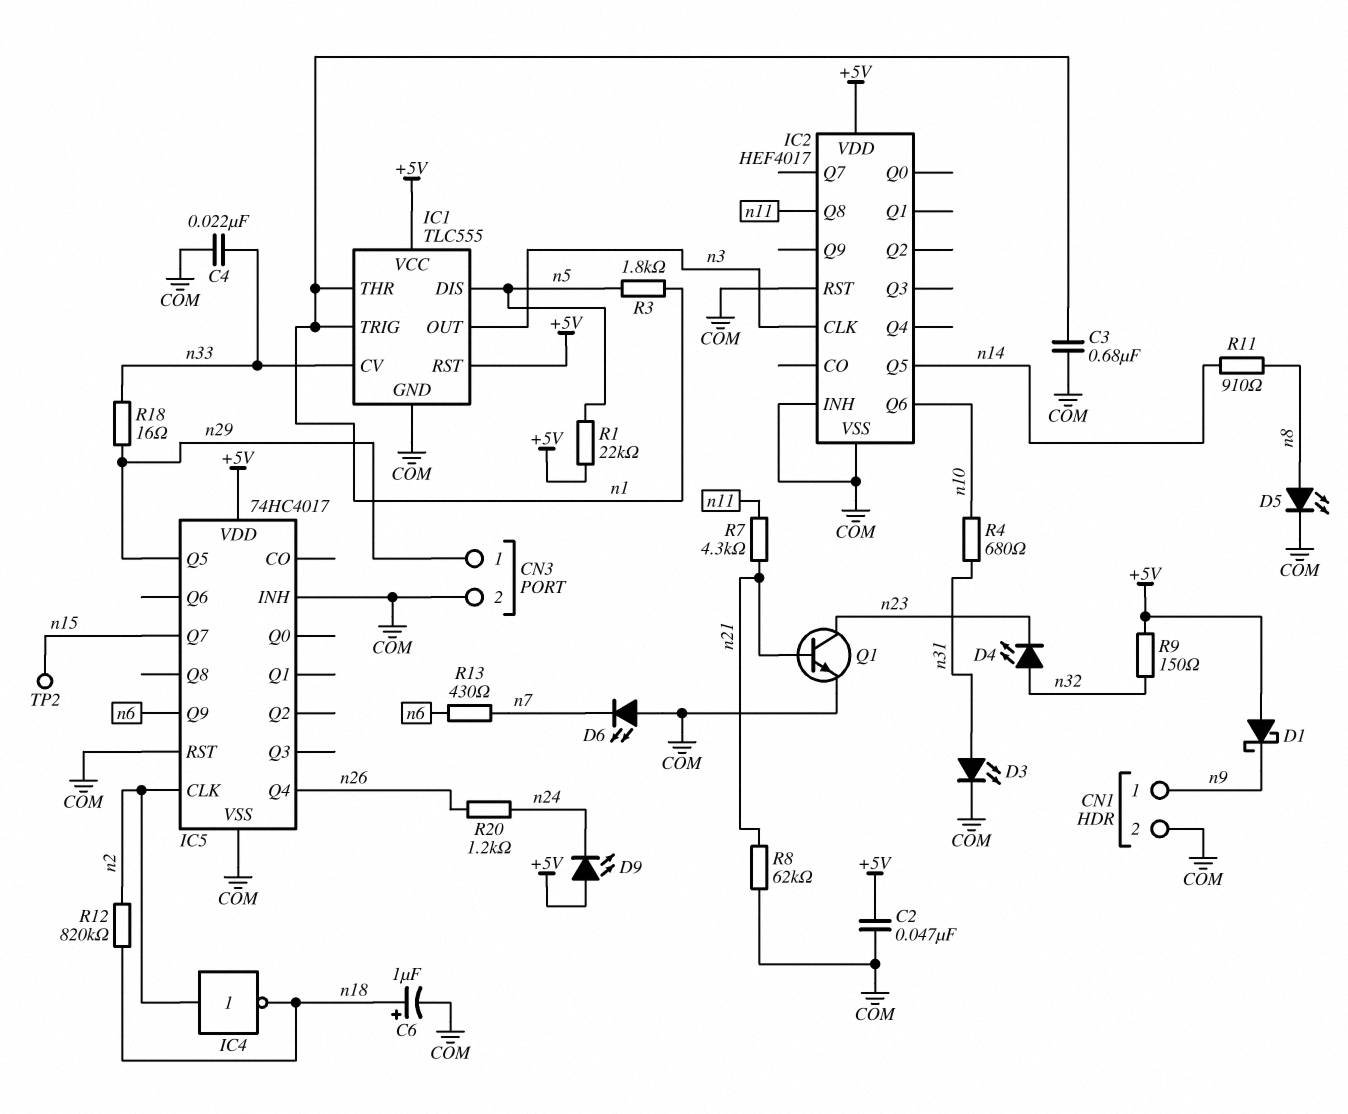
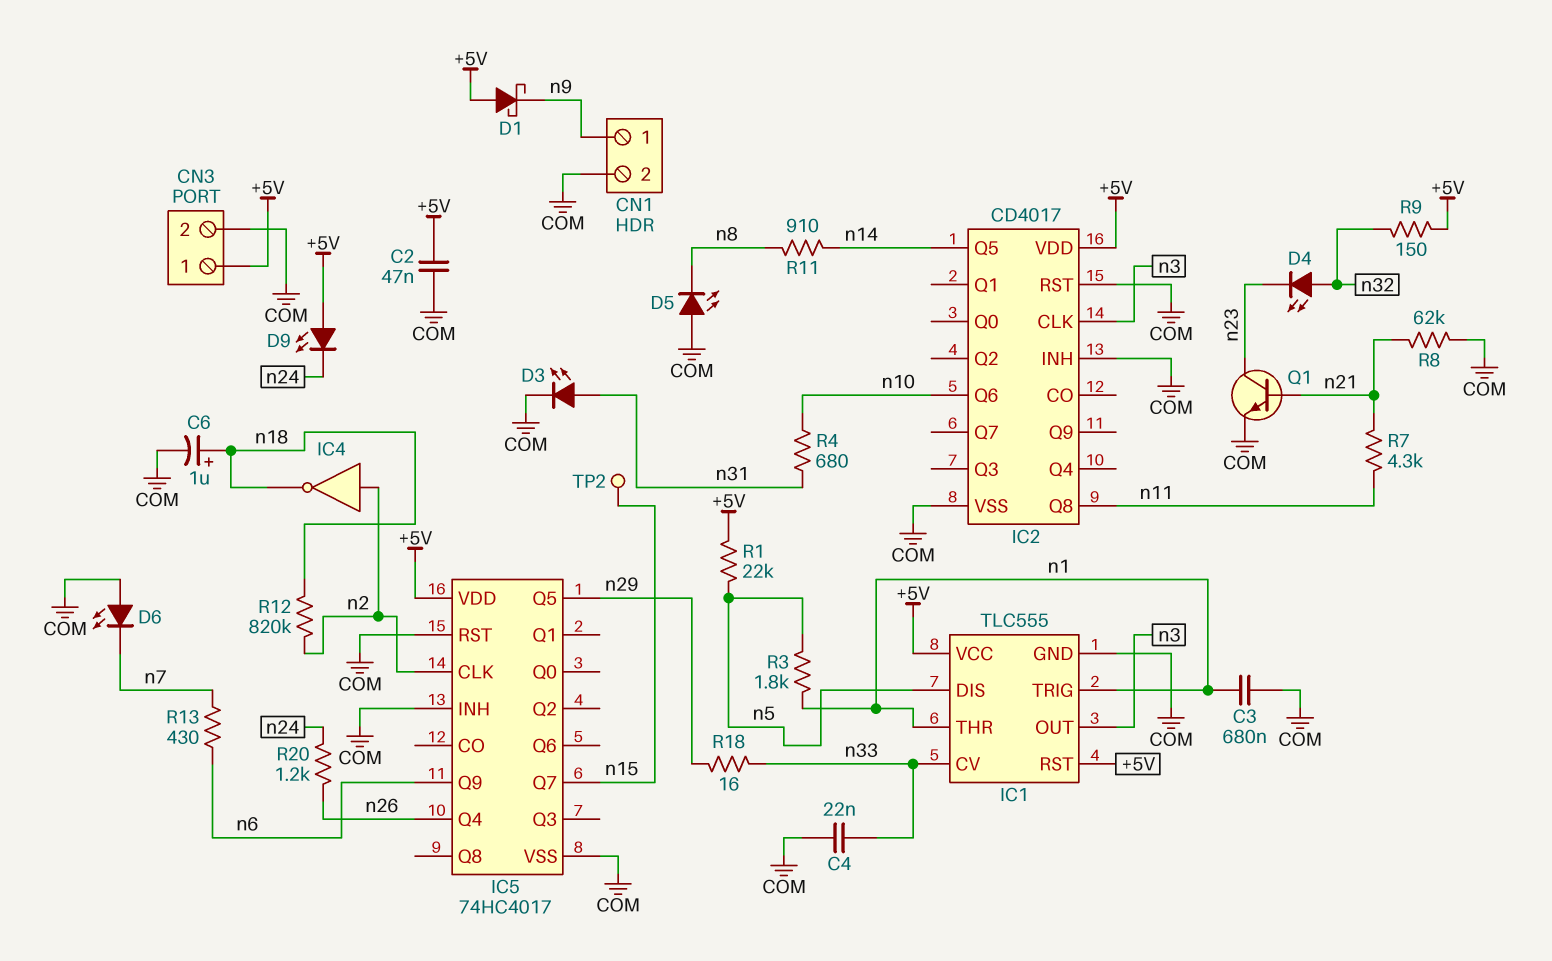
CN3 pin 1: n29 -> +5V
D5: LED (A n8, K COM) -> LED (A COM, K n8)
IC2: HEF4017 -> CD4017

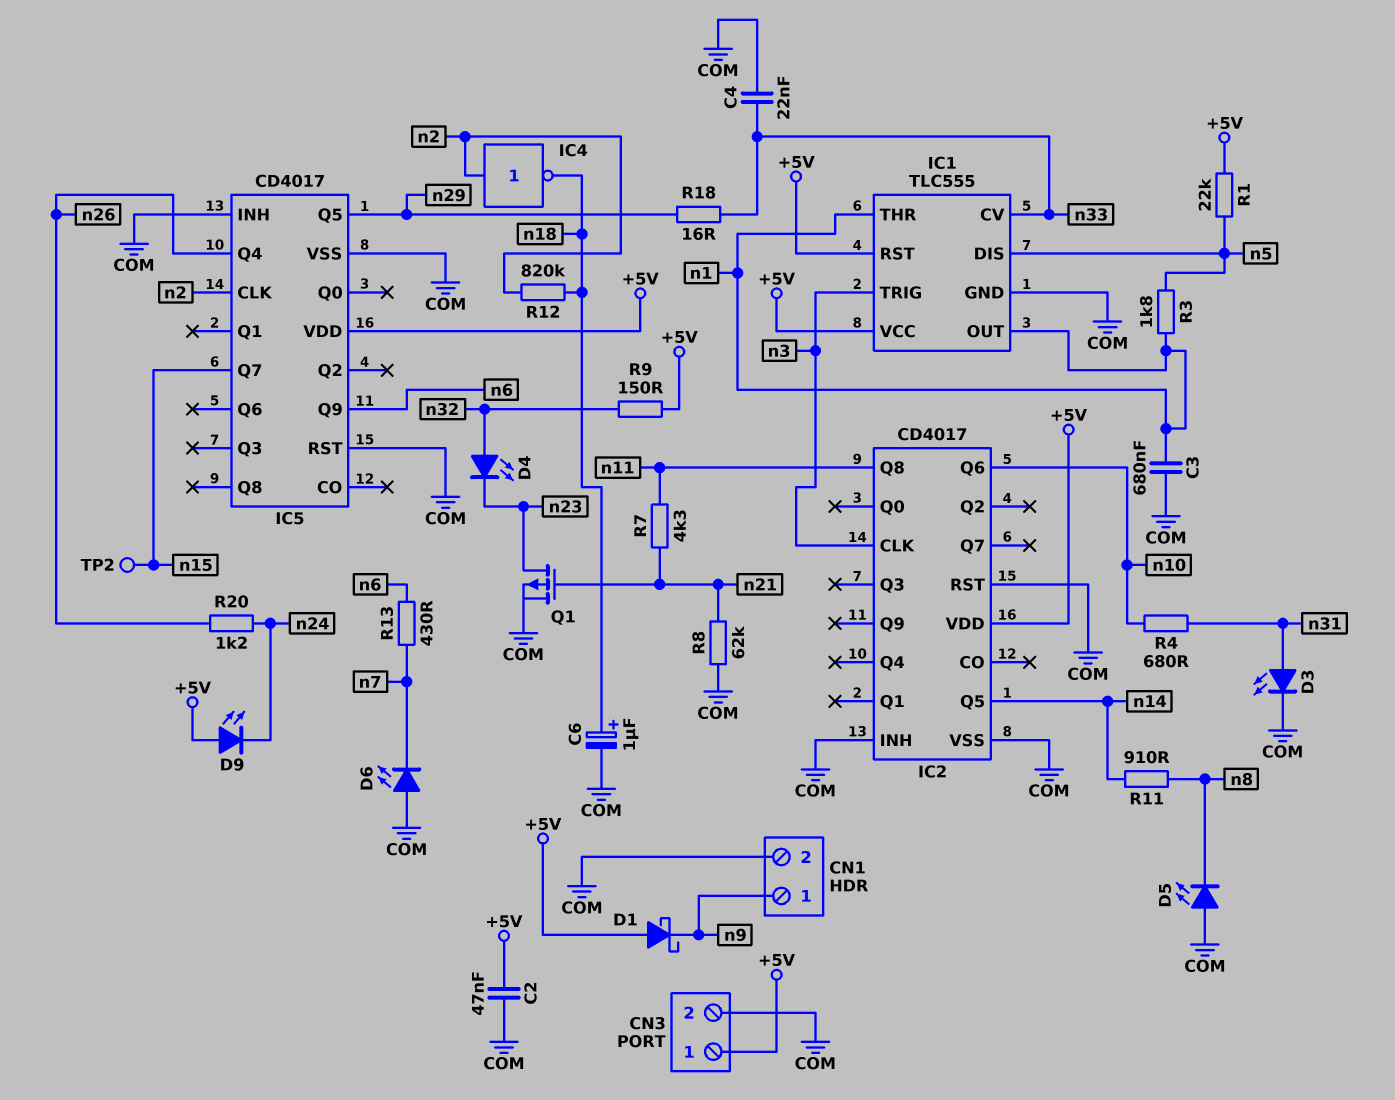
IC1 pin OUT: n3 -> n1
IC1 pin TRIG: n1 -> n3
IC5: 74HC4017 -> CD4017
Q1: NPN (B n21, C n23, E COM) -> PMOS (G n21, D n23, S COM)

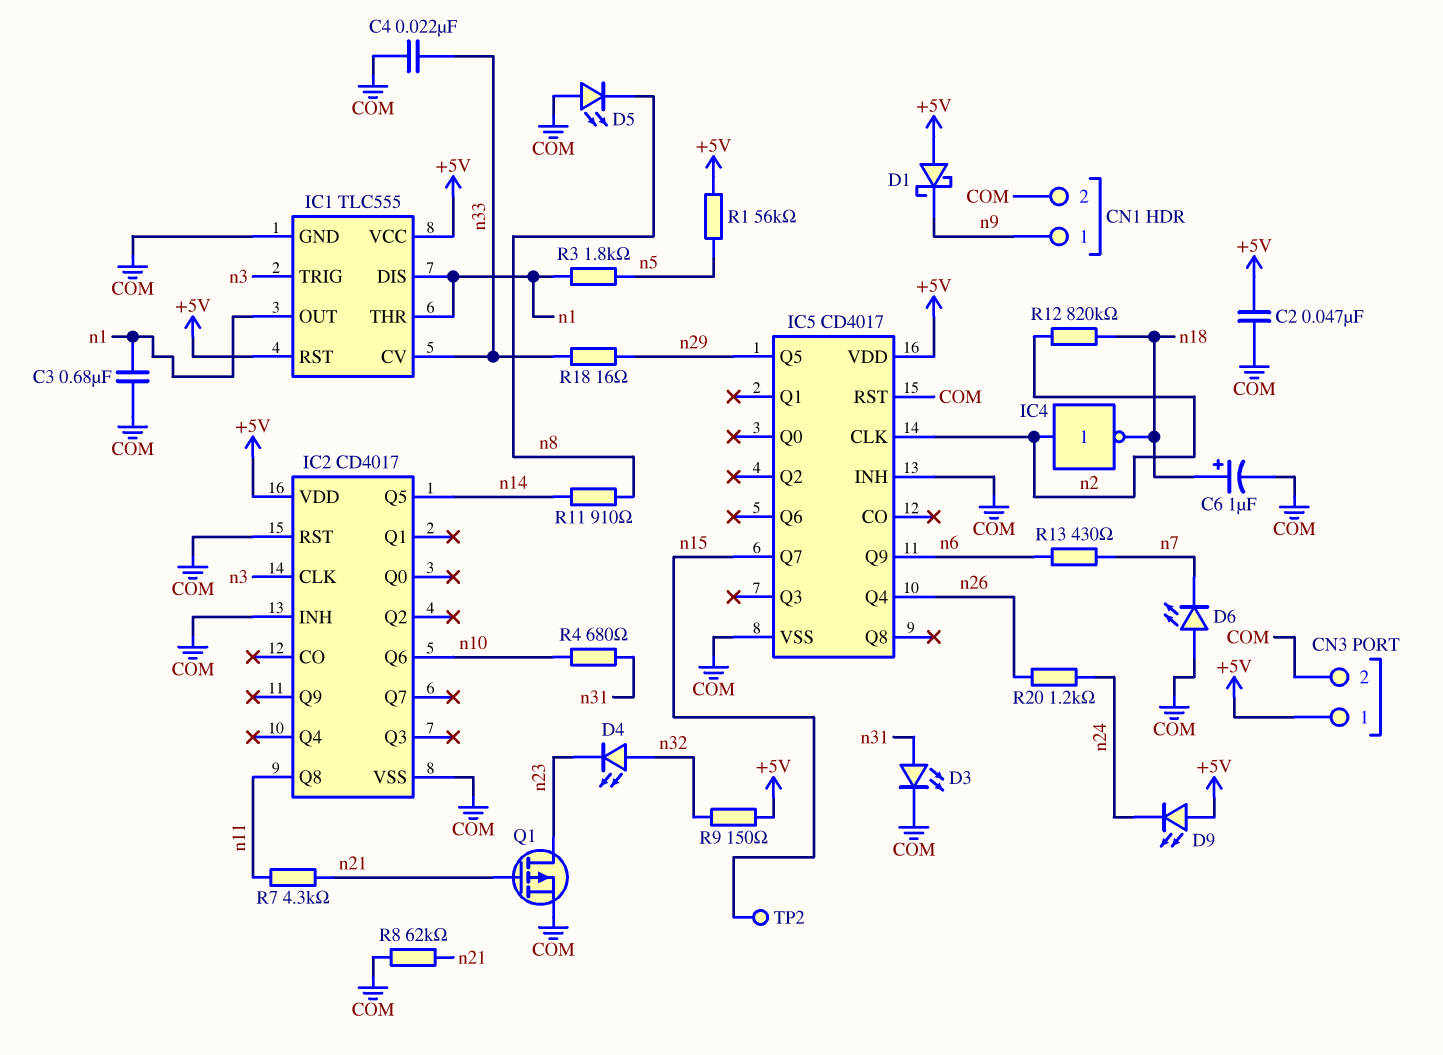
IC1 pin DIS: n5 -> n1
R1: 22k (+5V, n5) -> 56k (+5V, n5)

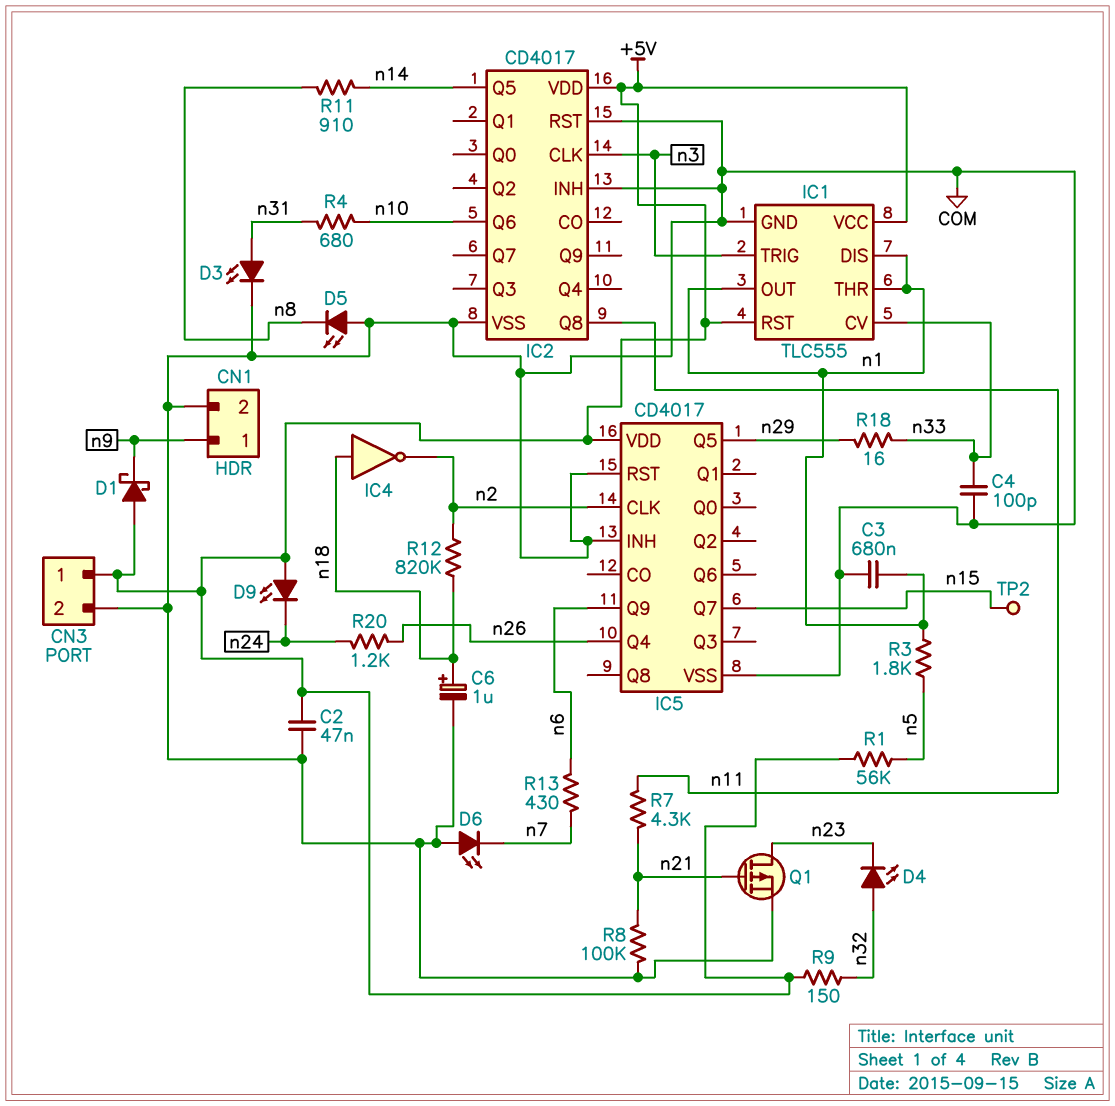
C4: 22nF (COM, n33) -> 100pF (COM, n33)
IC4: NOT (in n2, out n18) -> NOT (in n18, out n2)
R8: 62k (COM, n21) -> 100k (COM, n21)

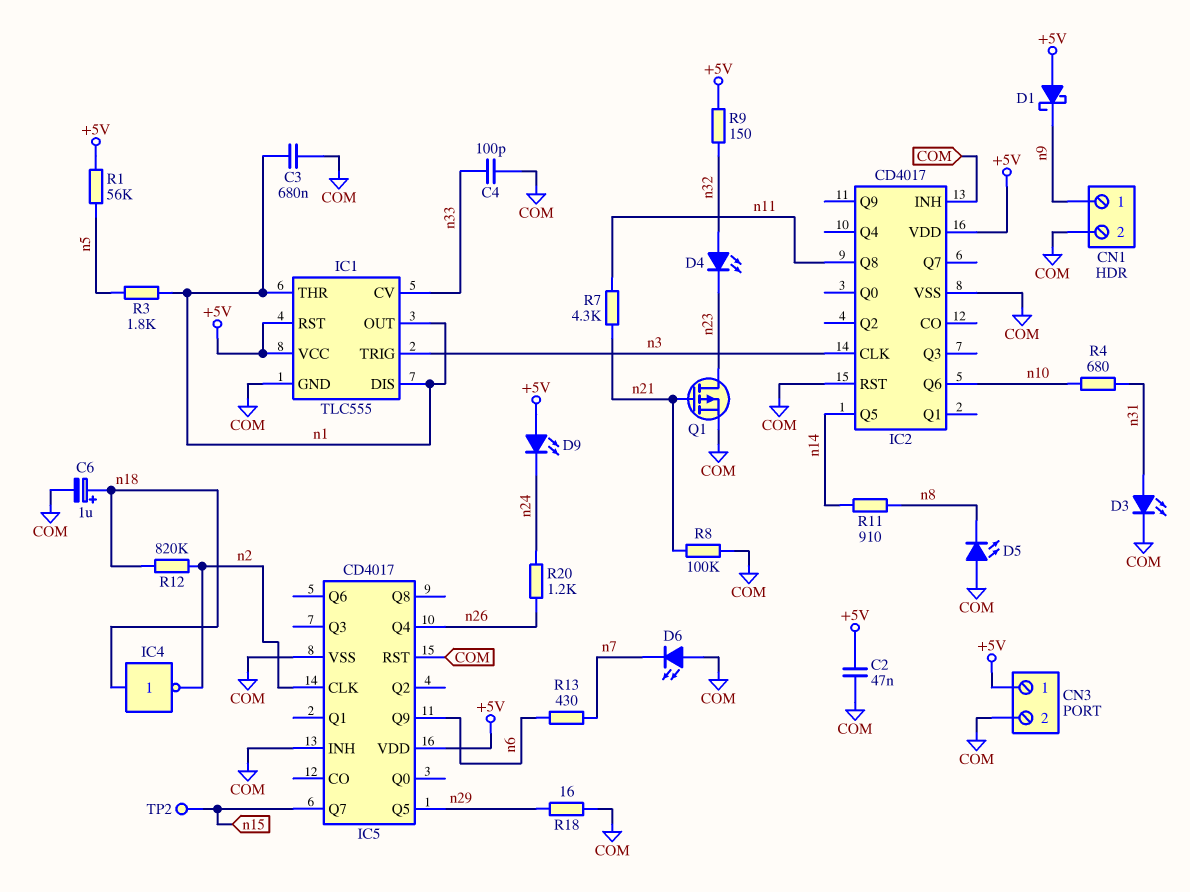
R18: 16 (n29, n33) -> 16 (COM, n29)

